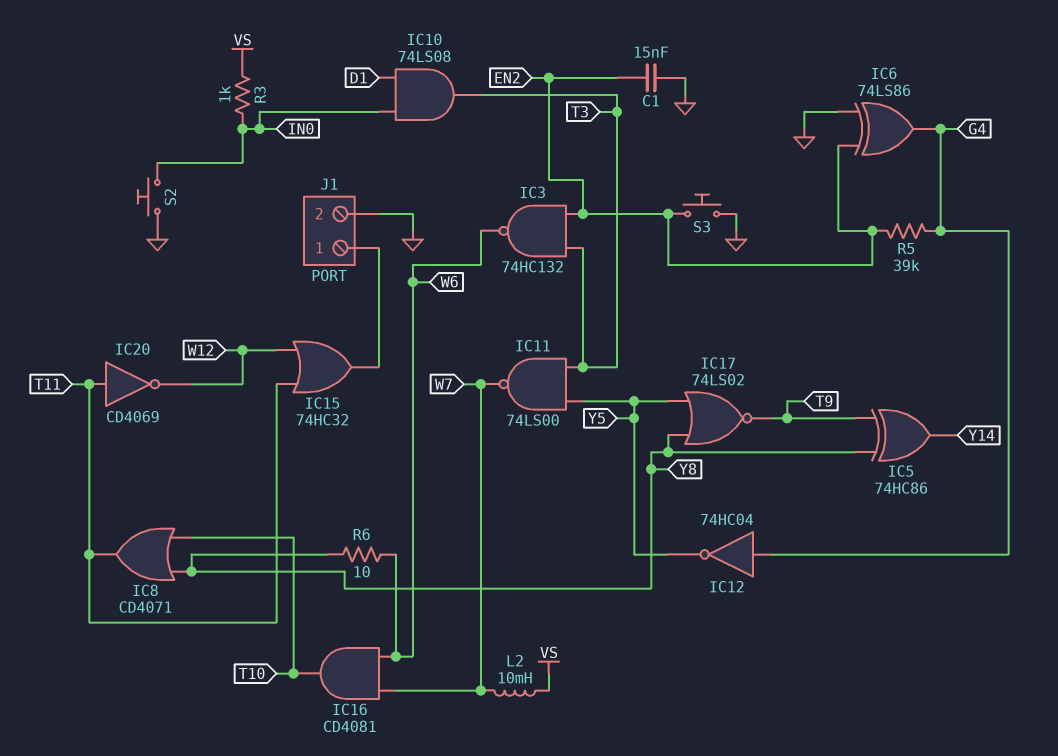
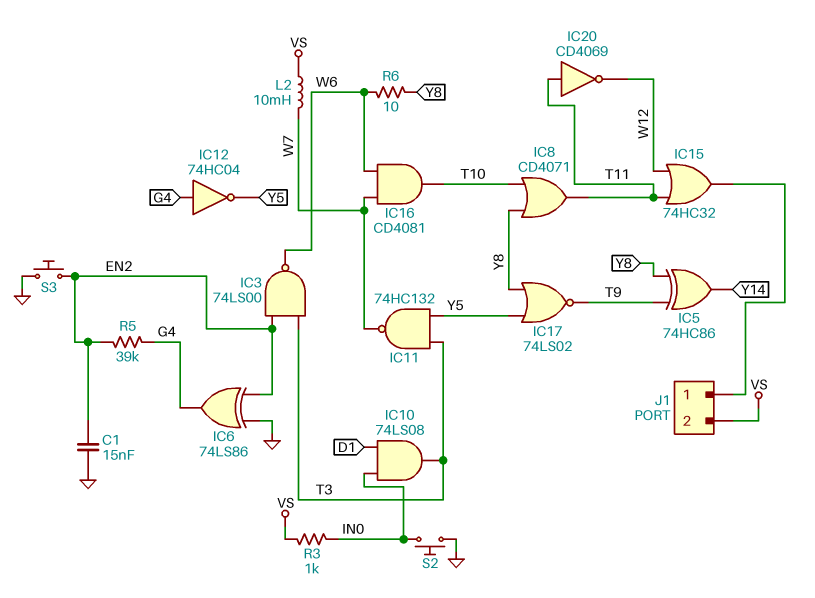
IC3: NAND 74HC132 (in EN2, in T3, out W6) -> NAND 74LS00 (in EN2, in T3, out W6)
IC11: NAND 74LS00 (in T3, in Y5, out W7) -> NAND 74HC132 (in T3, in Y5, out W7)
J1 pin 2: GND -> VS

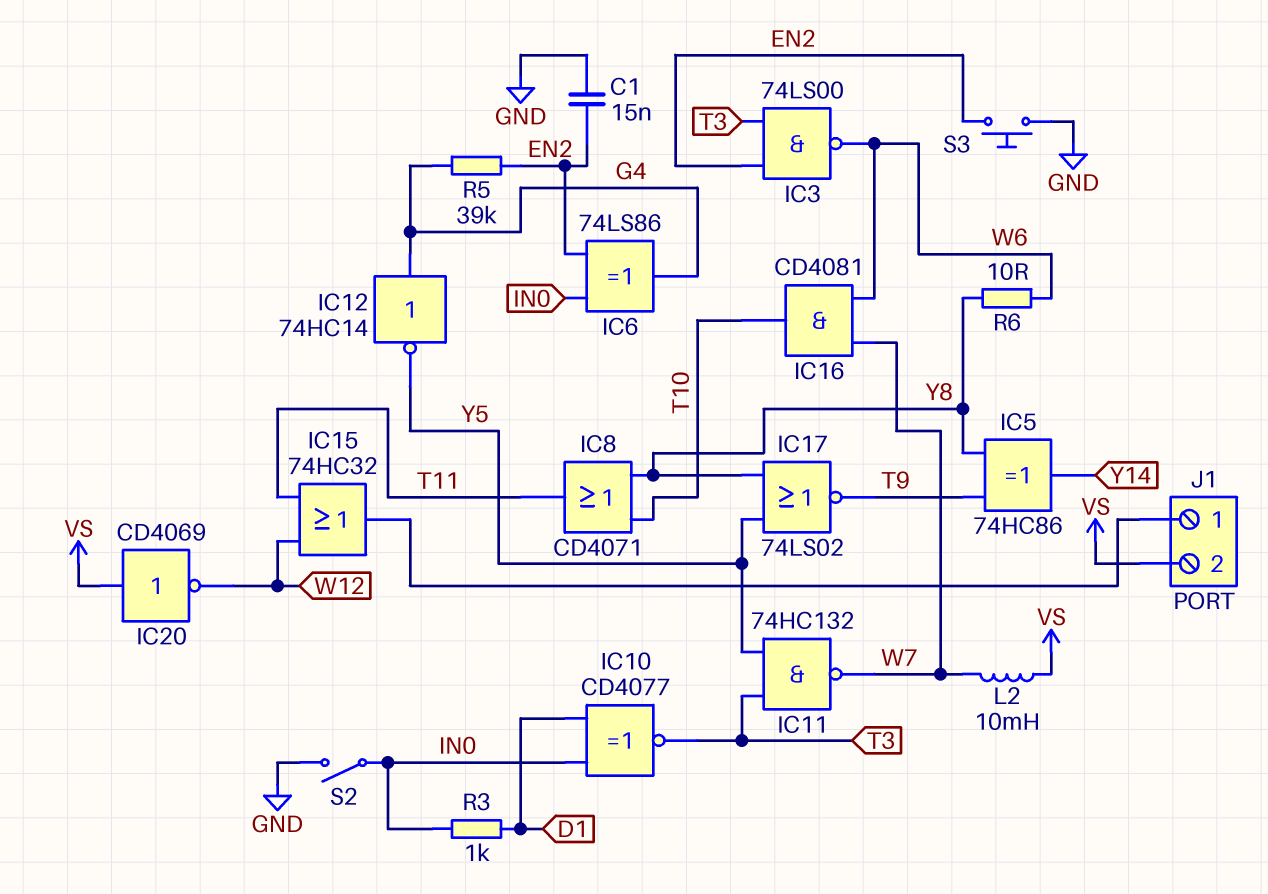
IC6: XOR 74LS86 (in EN2, in GND, out G4) -> XOR 74LS86 (in EN2, in IN0, out G4)
IC10: AND 74LS08 (in D1, in IN0, out T3) -> XNOR CD4077 (in D1, in IN0, out T3)
IC12: NOT 74HC04 (in G4, out Y5) -> NOT 74HC14 (in G4, out Y5)
IC20: NOT CD4069 (in T11, out W12) -> NOT CD4069 (in VS, out W12)
R3: 1k (IN0, VS) -> 1k (D1, IN0)
S2: button (GND, IN0) -> switch (GND, IN0)

